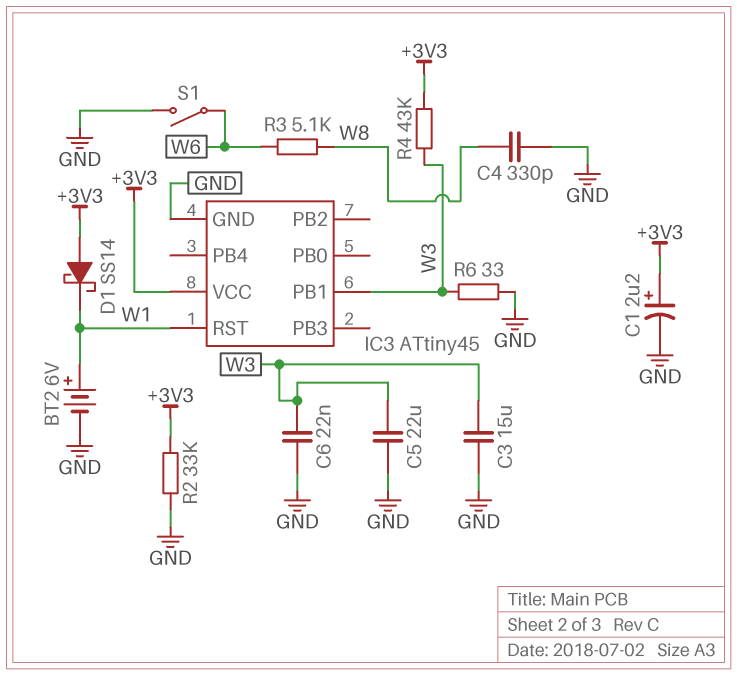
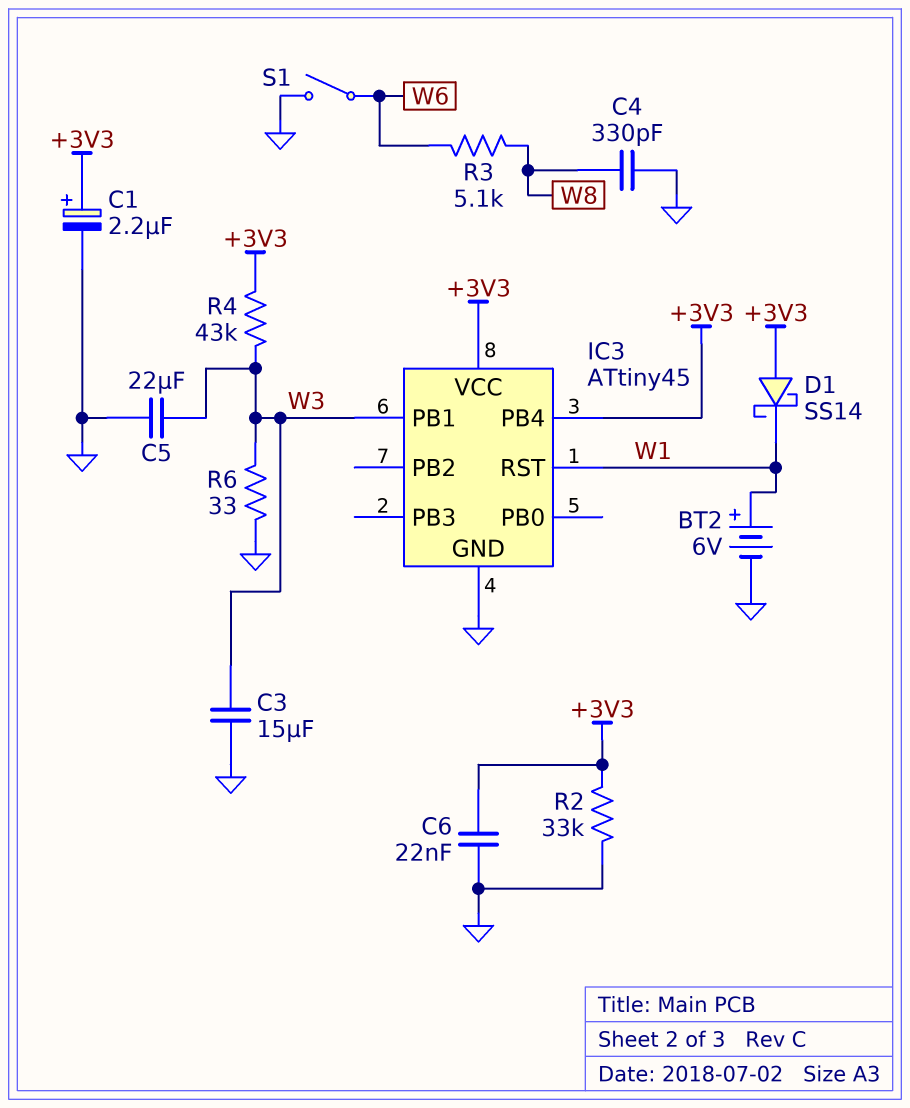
C6: 22nF (GND, W3) -> 22nF (+3V3, GND)
IC3 pin PB4: none -> +3V3

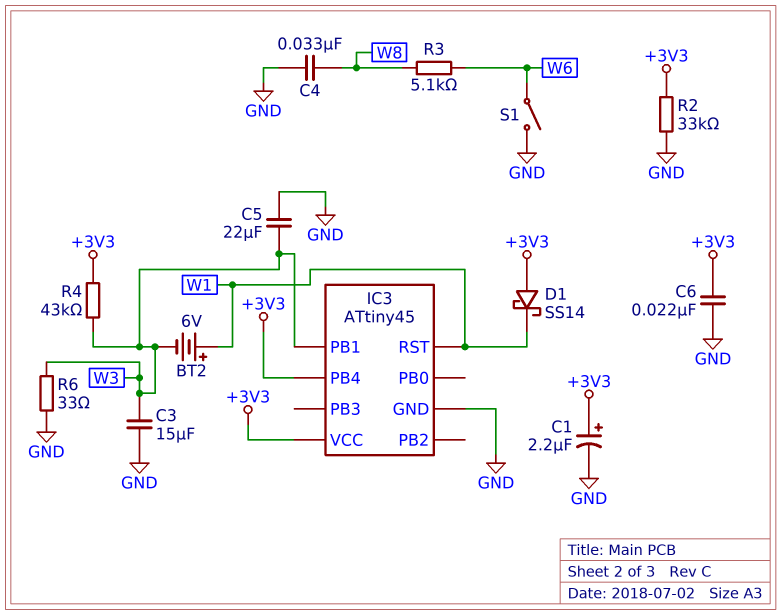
BT2: 6V (plus W1, minus GND) -> 6V (plus W1, minus W3)
C4: 330pF (GND, W8) -> 33nF (GND, W8)

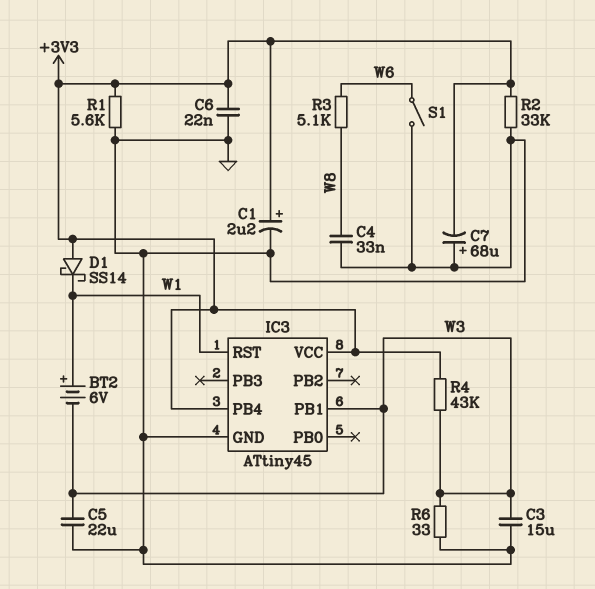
C7: none -> 68uF (plus GND, minus +3V3)
R1: none -> 5.6k (+3V3, GND)

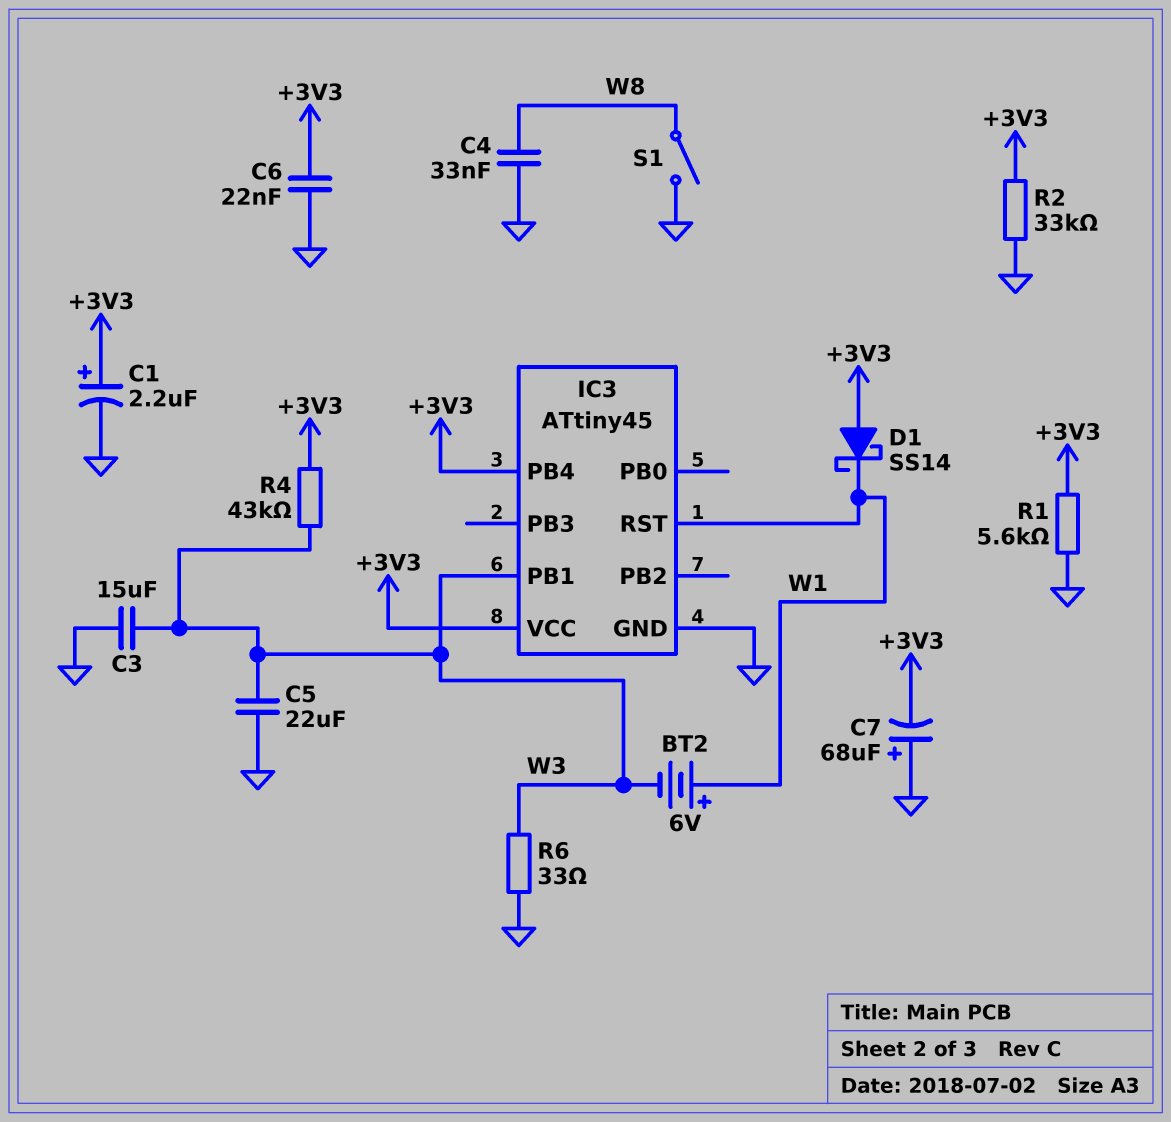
R3: 5.1k (W6, W8) -> none
S1: switch (GND, W6) -> switch (GND, W8)

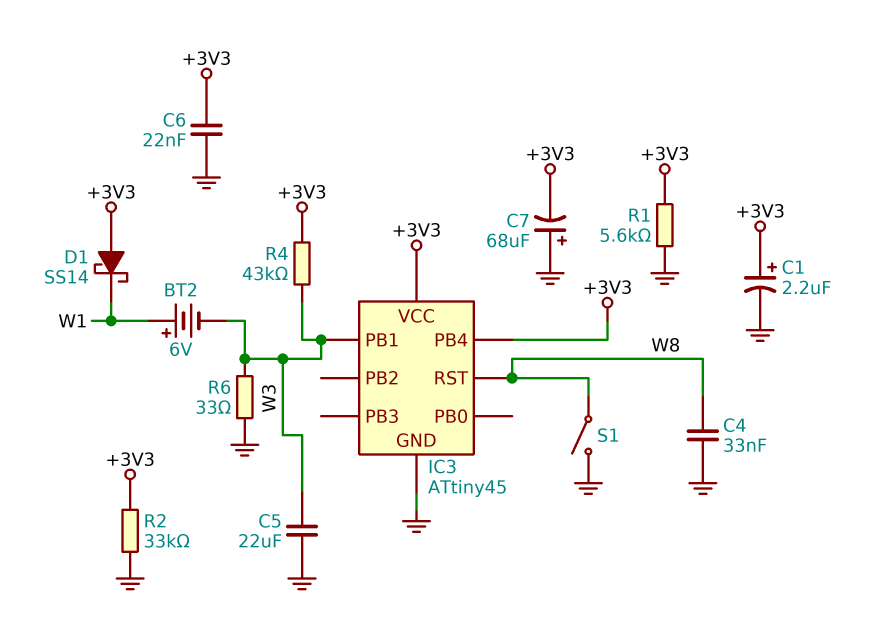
C3: 15uF (GND, W3) -> none
IC3 pin RST: W1 -> W8

